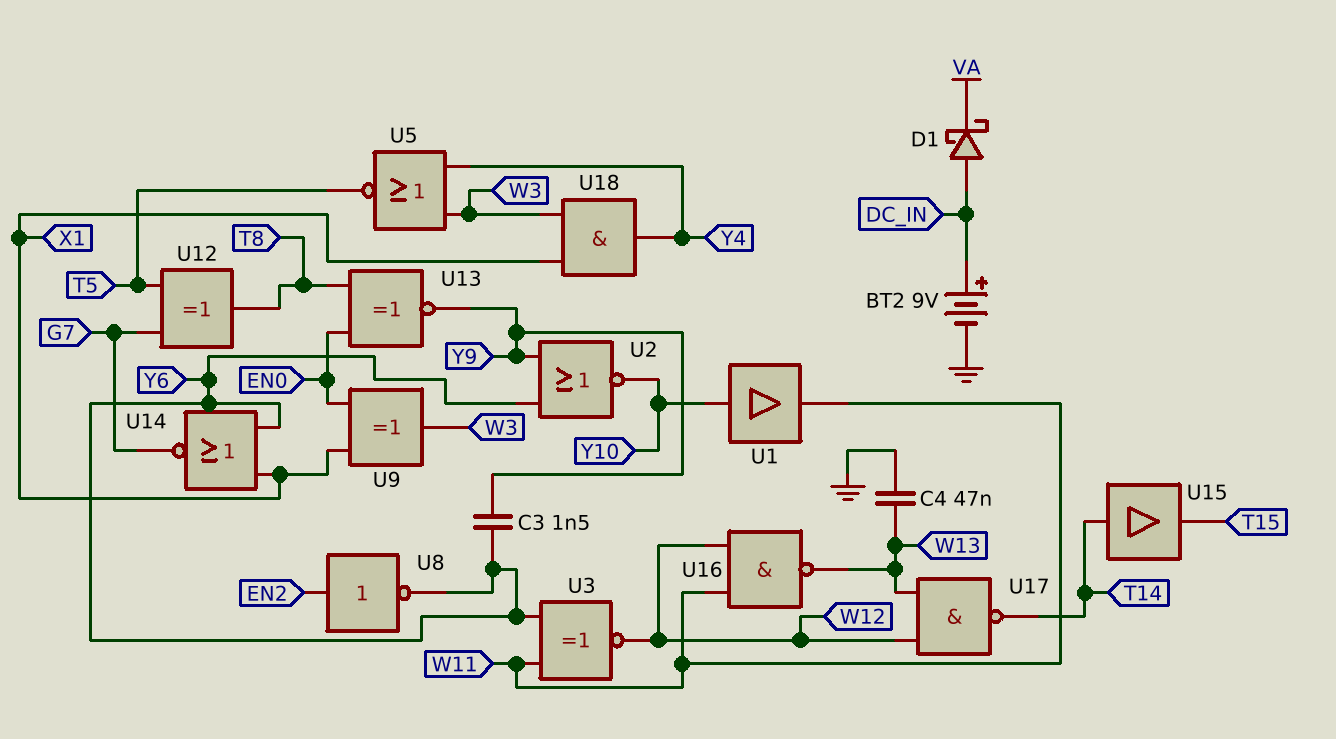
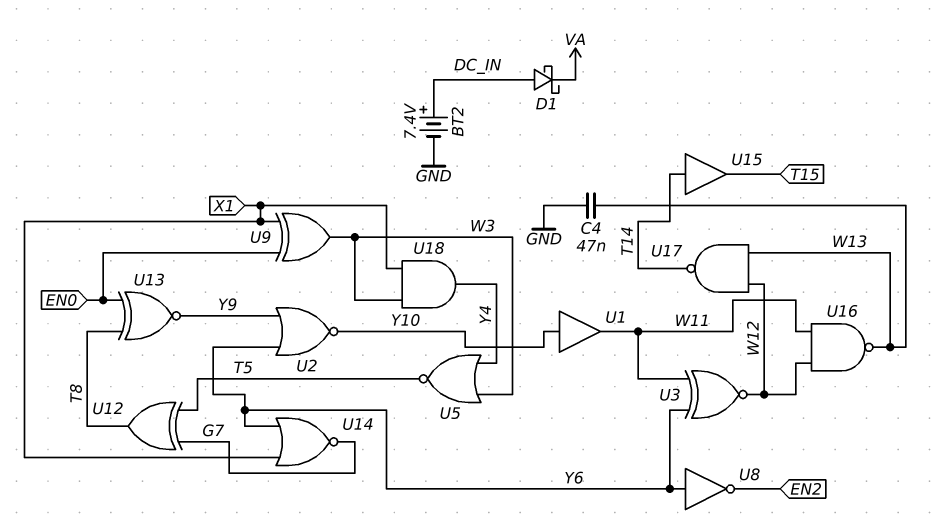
BT2: 9V (plus DC_IN, minus GND) -> 7.4V (plus DC_IN, minus GND)
C3: 1.5nF (Y6, Y9) -> none
U8: NOT (in EN2, out Y6) -> NOT (in Y6, out EN2)

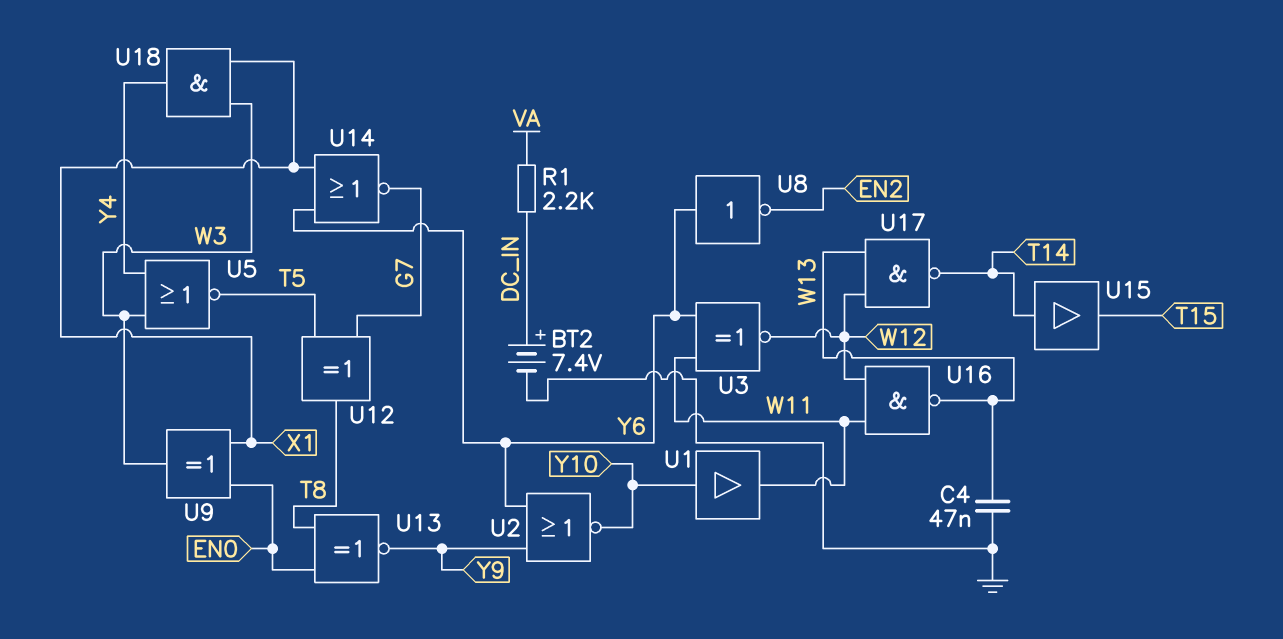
D1: schottky (A DC_IN, K VA) -> none
R1: none -> 2.2k (DC_IN, VA)

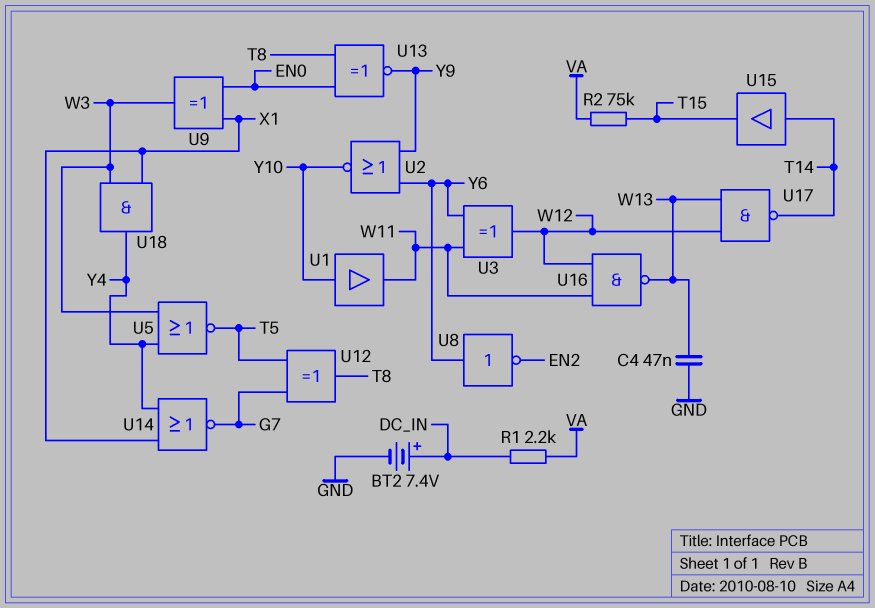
R2: none -> 75k (T15, VA)
U3: XNOR (in W11, in Y6, out W12) -> XOR (in W11, in Y6, out W12)
U14: NOR (in X1, in Y6, out G7) -> NOR (in X1, in Y4, out G7)

